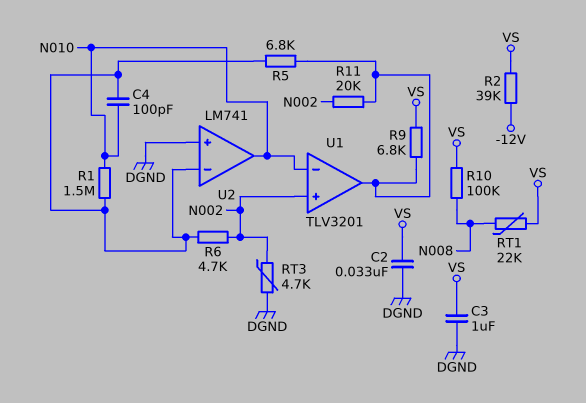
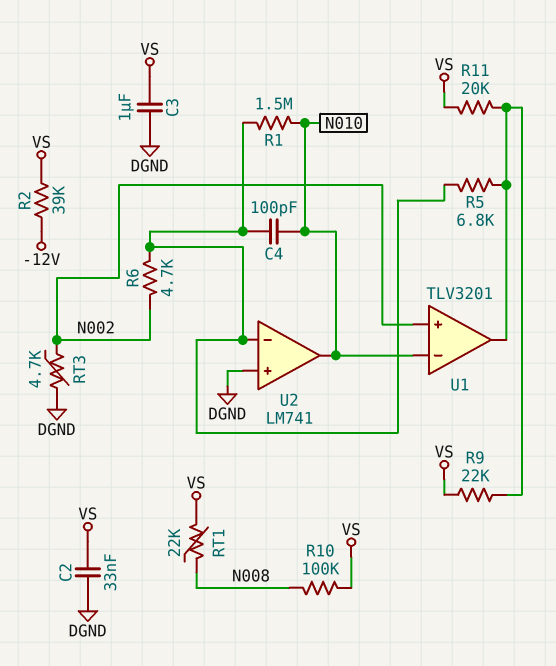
R9: 6.8k (U1/out, VS) -> 22k (U1/out, VS)
R11: 20k (N002, U1/out) -> 20k (U1/out, VS)

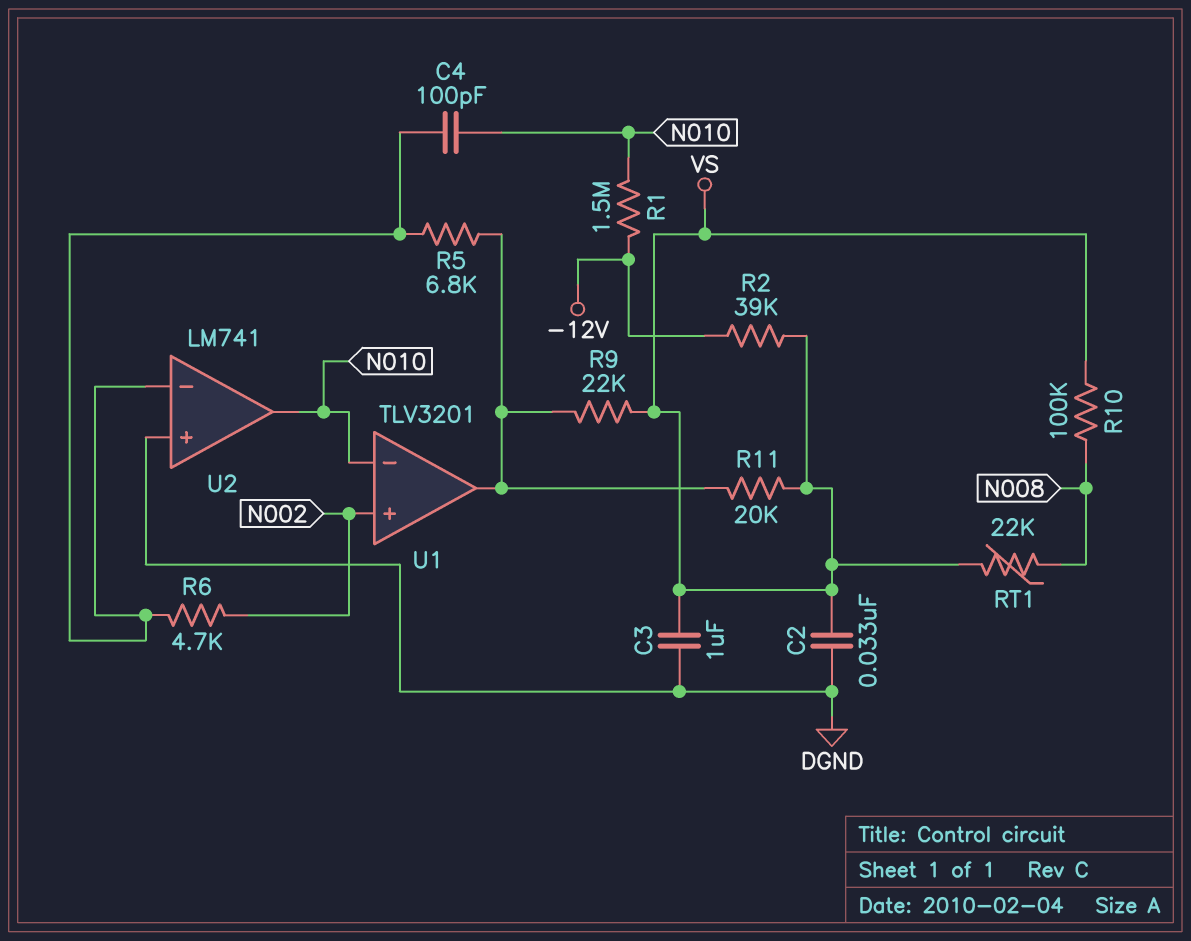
R1: 1.5M (N010, U2/in-) -> 1.5M (-12V, N010)
RT3: 4.7k (DGND, N002) -> none

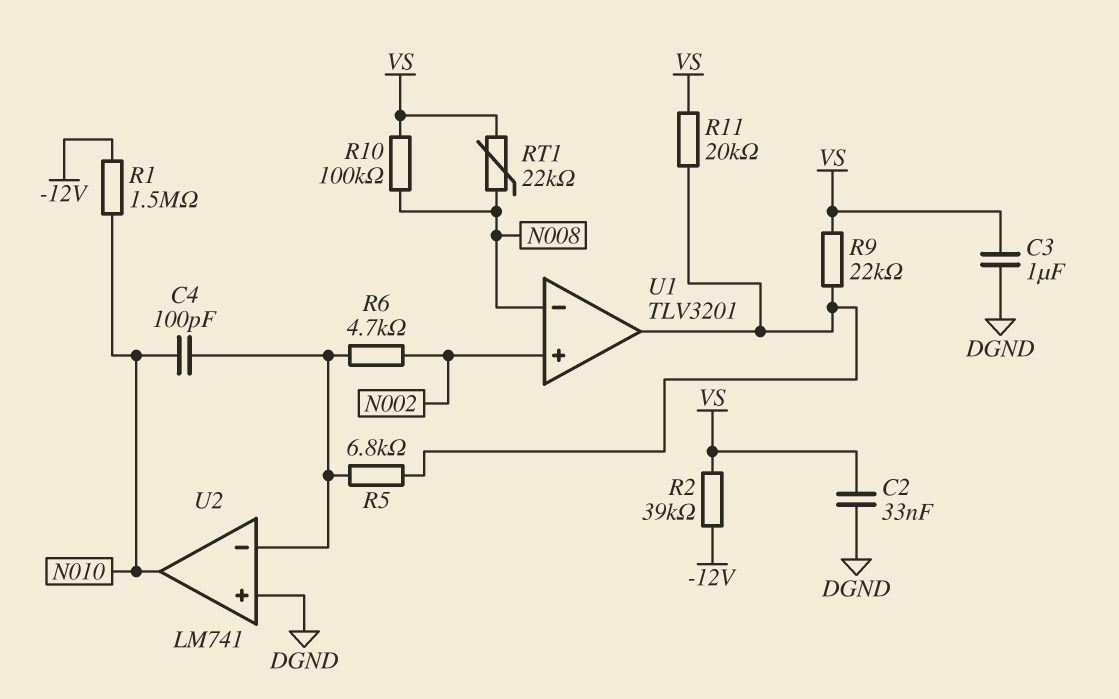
U1 pin in-: N010 -> N008

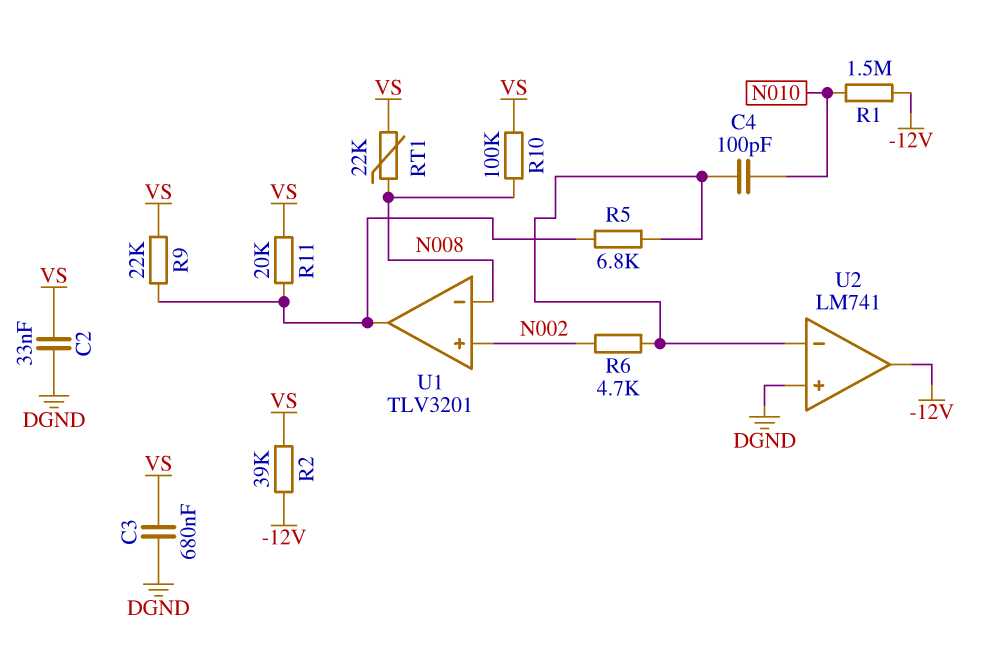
C3: 1uF (DGND, VS) -> 680nF (DGND, VS)
U2 pin out: N010 -> -12V

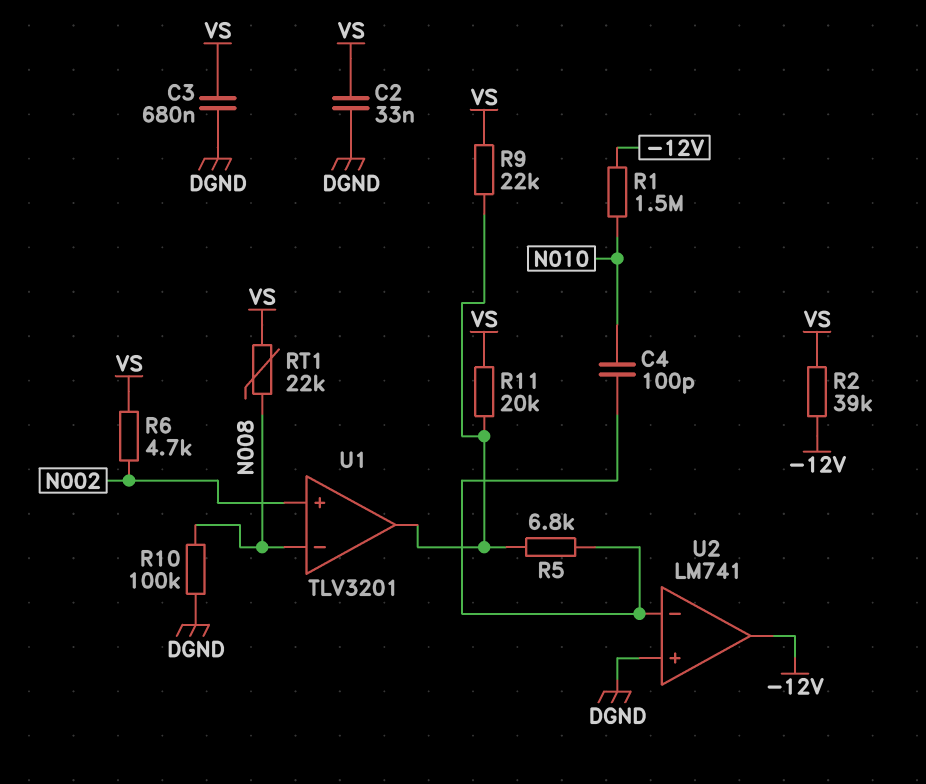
R6: 4.7k (N002, U2/in-) -> 4.7k (N002, VS)
R10: 100k (N008, VS) -> 100k (DGND, N008)

